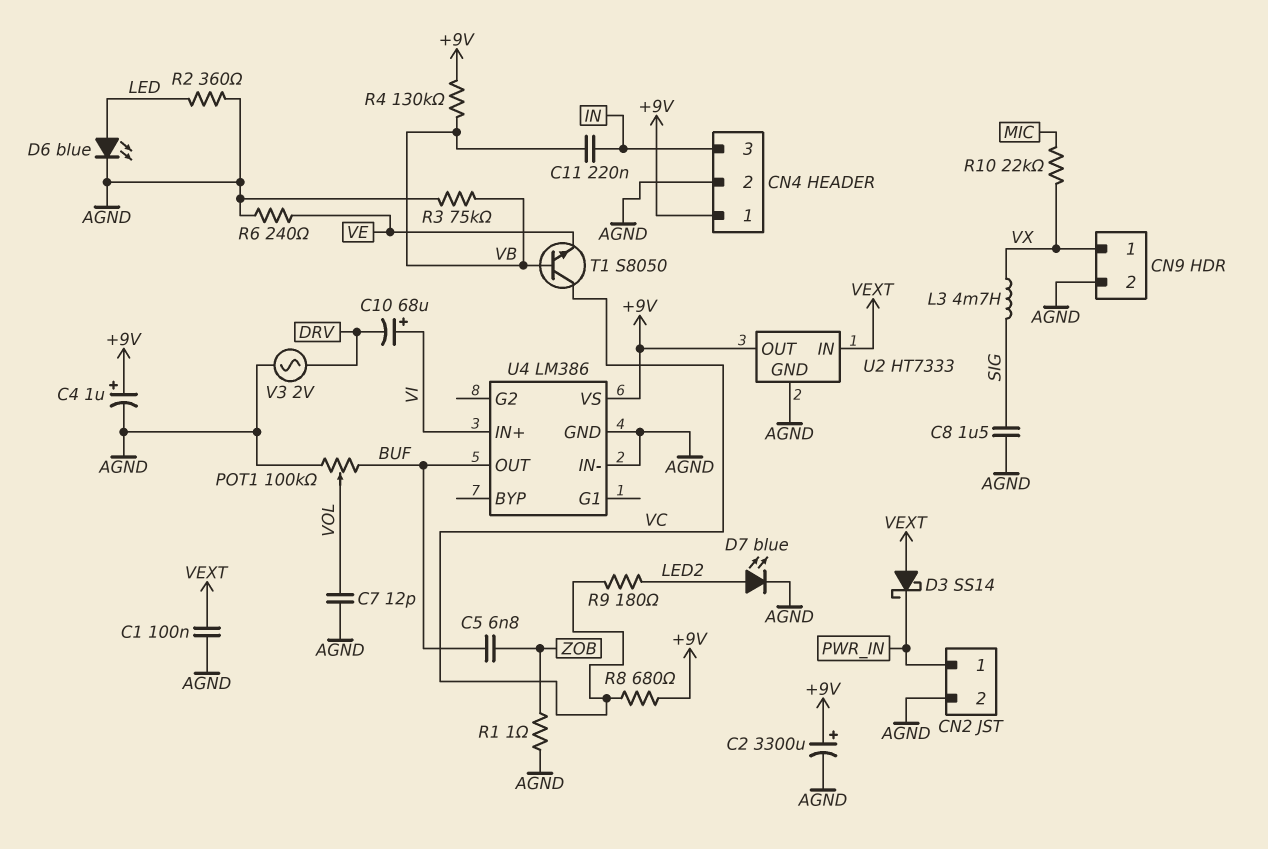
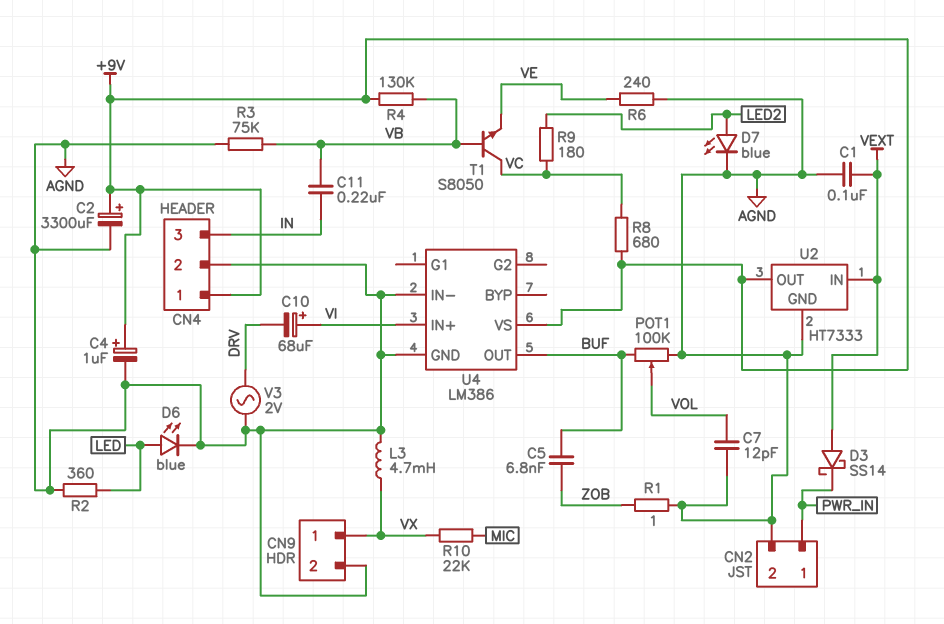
C8: 1.5uF (AGND, SIG) -> none
L3: 4.7mH (SIG, VX) -> 4.7mH (AGND, VX)

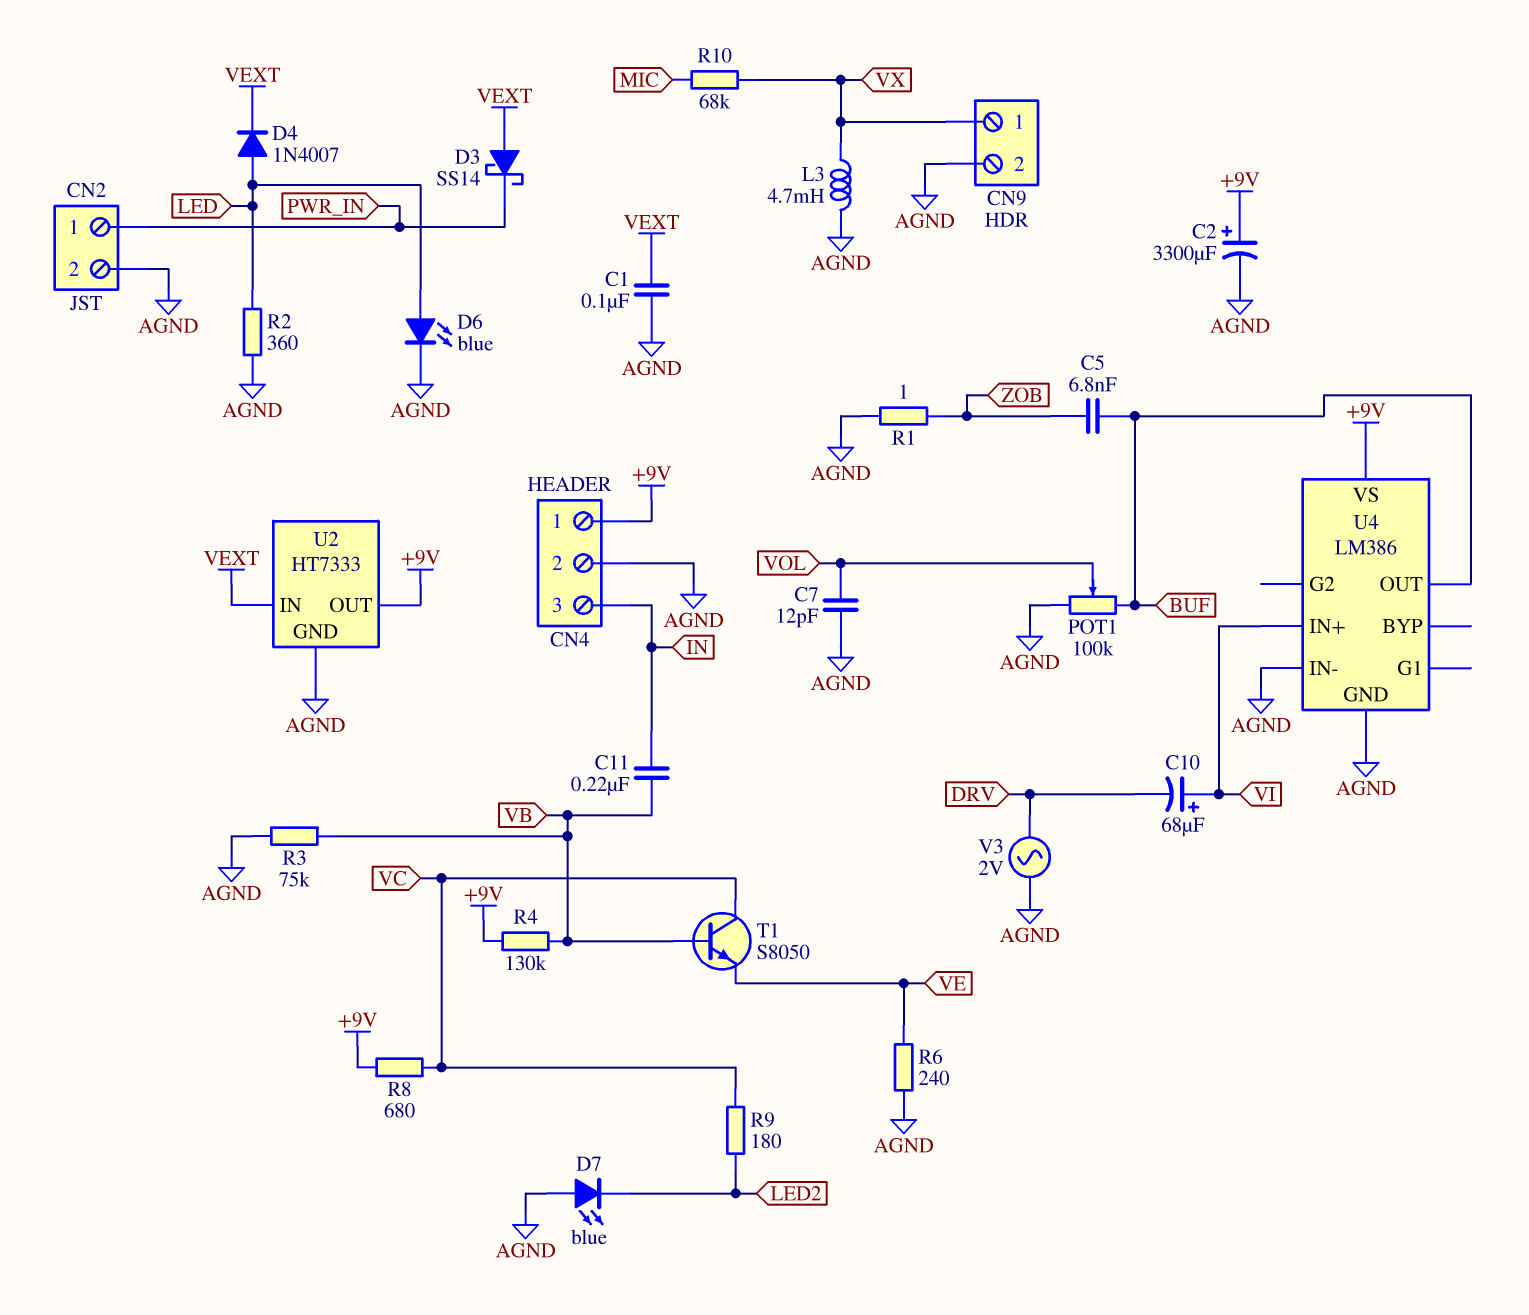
C4: 1uF (plus +9V, minus AGND) -> none
D4: none -> diode 1N4007 (A LED, K VEXT)
D7: LED blue (A LED2, K AGND) -> LED blue (A AGND, K LED2)
R10: 22k (MIC, VX) -> 68k (MIC, VX)

